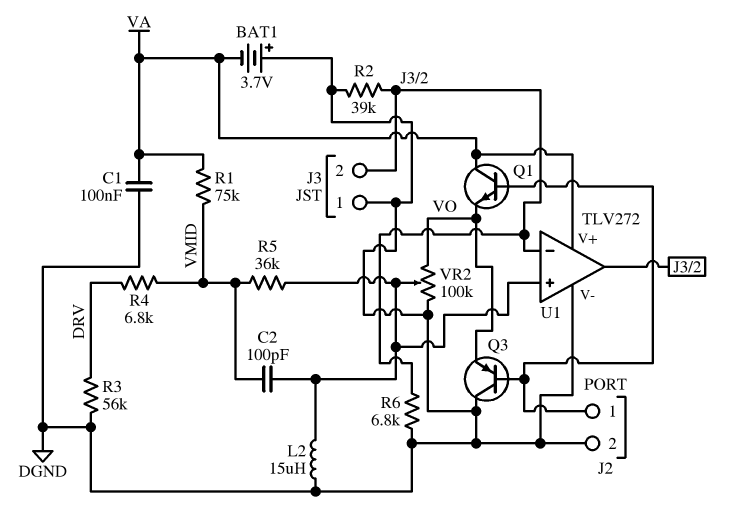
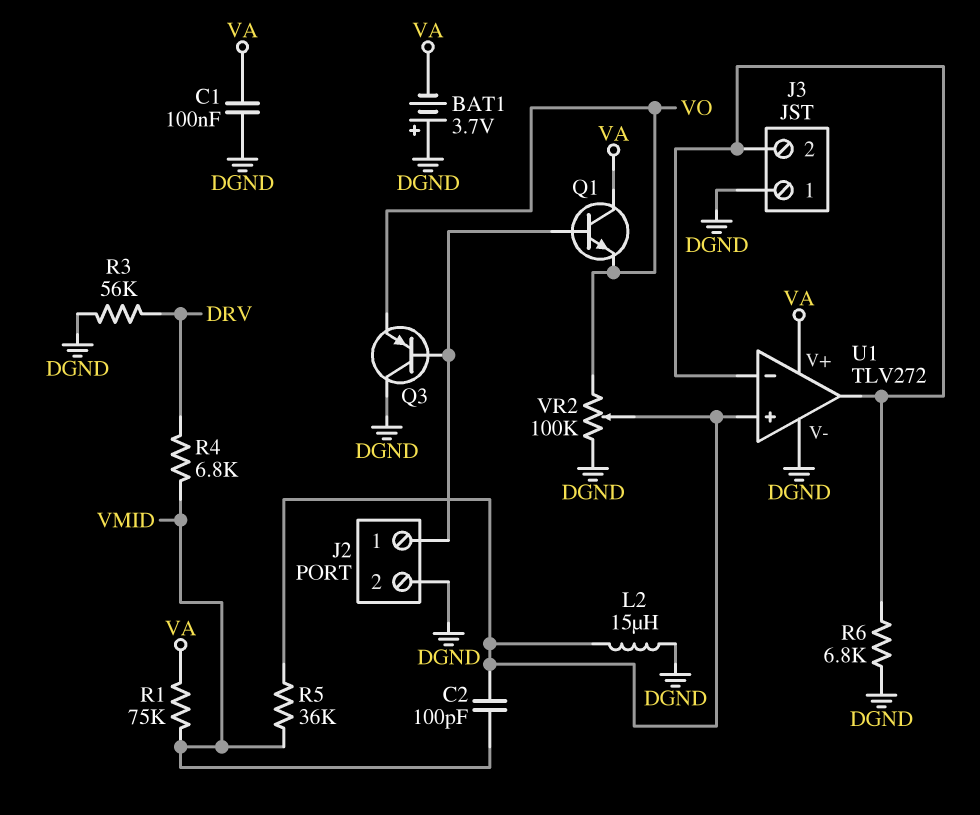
R2: 39k (DGND, J3/2) -> none

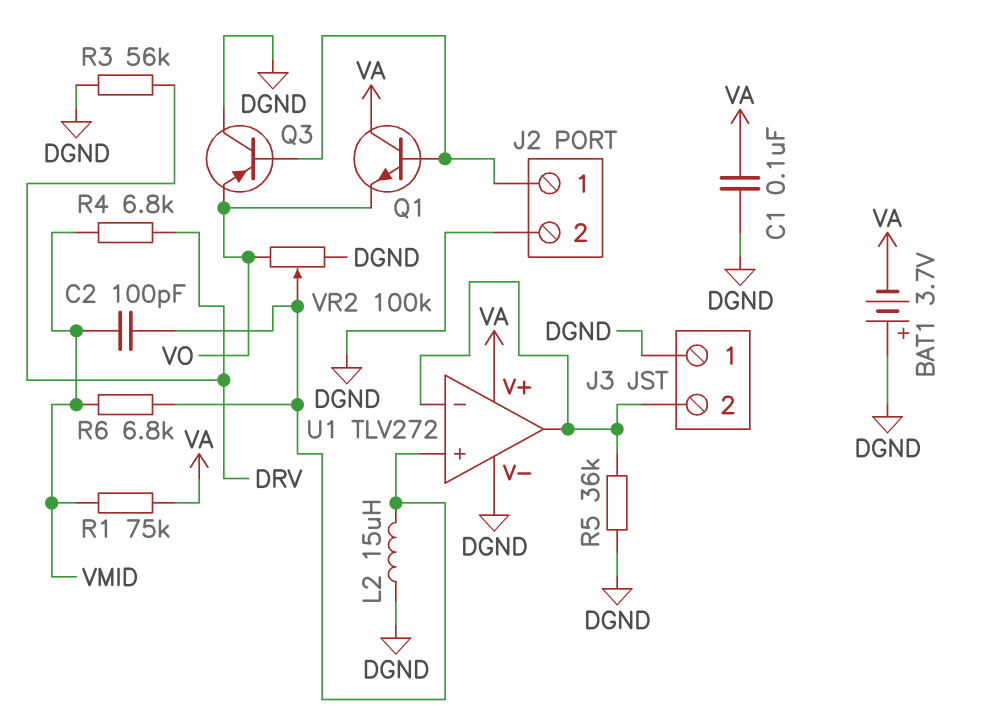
R5: 36k (U1/in+, VMID) -> 36k (DGND, J3/2)
R6: 6.8k (DGND, J3/2) -> 6.8k (U1/in+, VMID)

